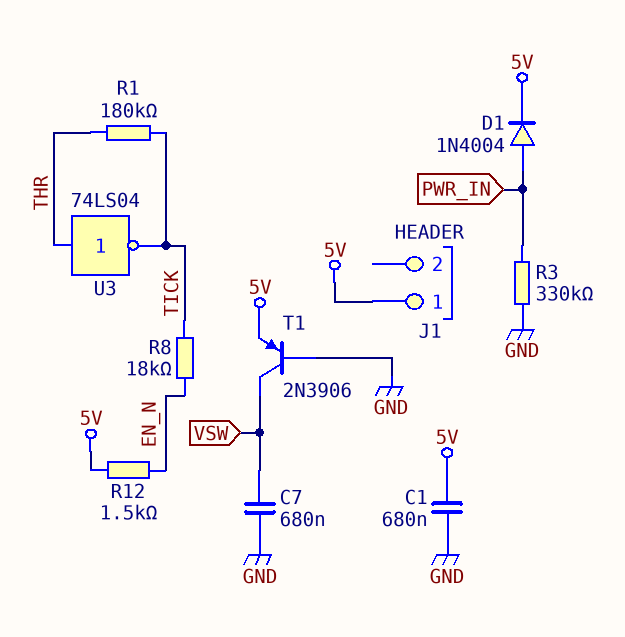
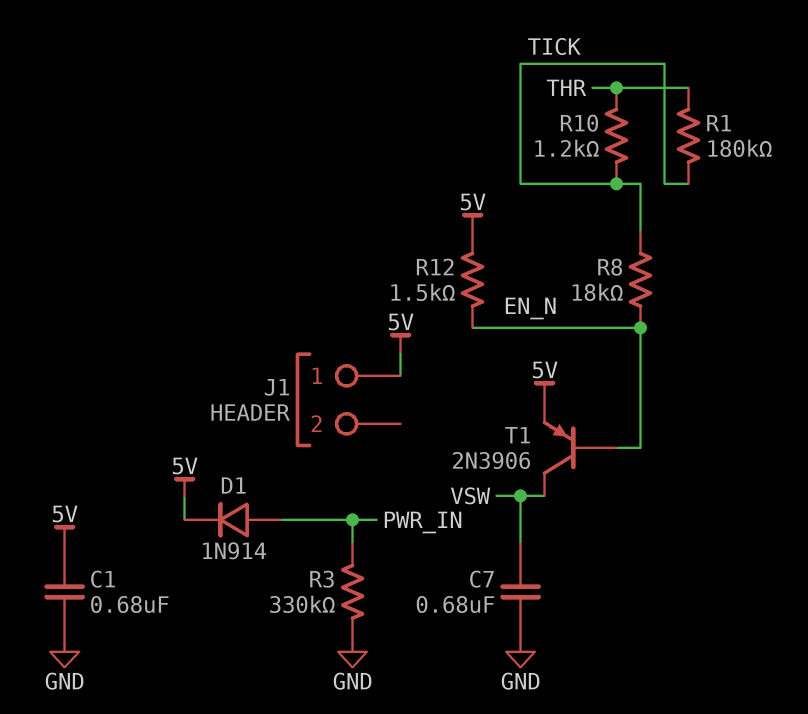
D1: diode 1N4004 (A PWR_IN, K 5V) -> diode 1N914 (A PWR_IN, K 5V)
R10: none -> 1.2k (THR, TICK)
T1: PNP 2N3906 (B GND, C VSW, E 5V) -> PNP 2N3906 (B EN_N, C VSW, E 5V)
U3: NOT 74LS04 (in THR, out TICK) -> none

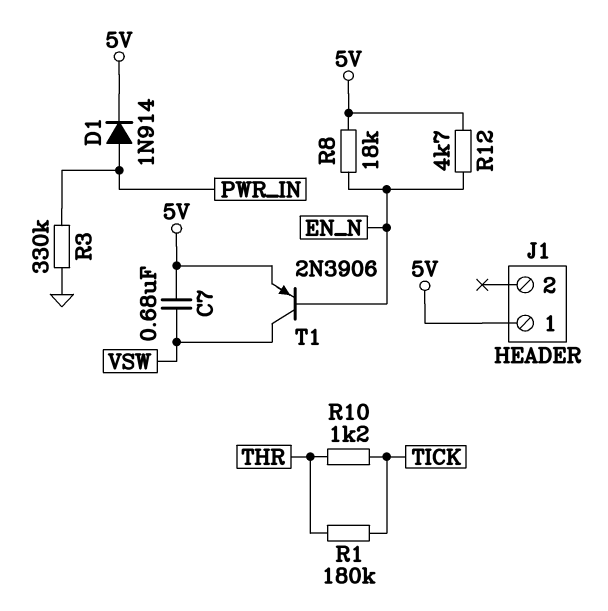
C1: 680nF (5V, GND) -> none
C7: 680nF (GND, VSW) -> 680nF (5V, VSW)
R8: 18k (EN_N, TICK) -> 18k (5V, EN_N)
R12: 1.5k (5V, EN_N) -> 4.7k (5V, EN_N)

